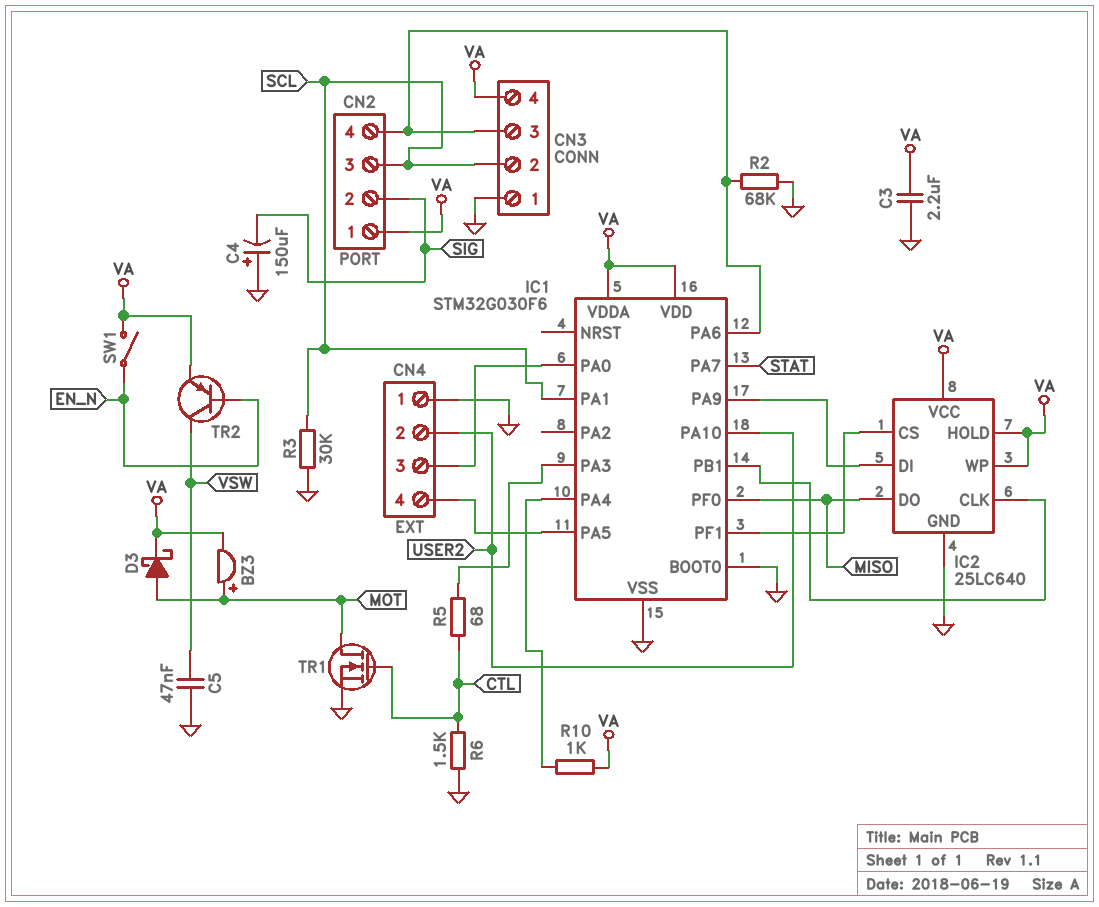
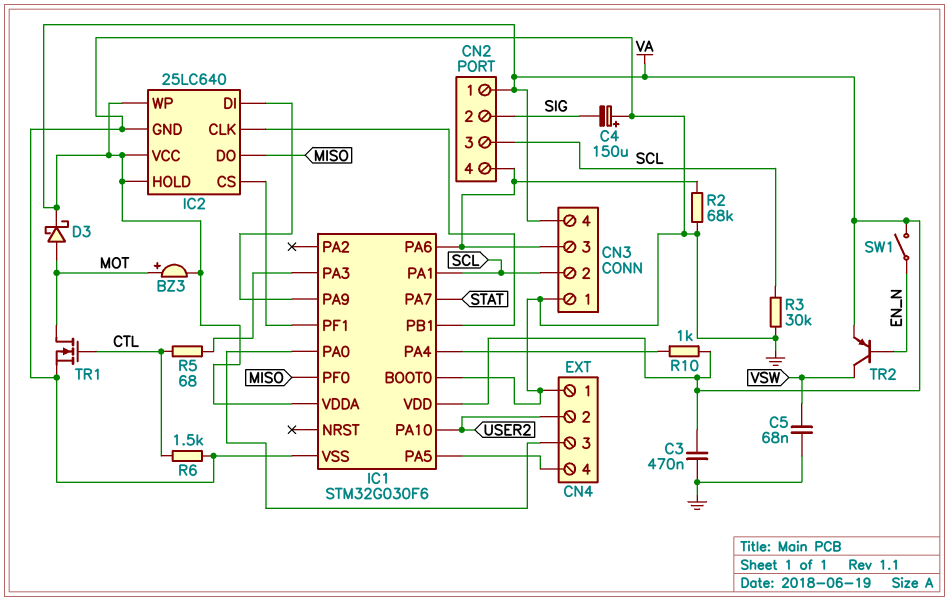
C3: 2.2uF (GND, VA) -> 470nF (GND, VA)
C5: 47nF (GND, VSW) -> 68nF (GND, VSW)

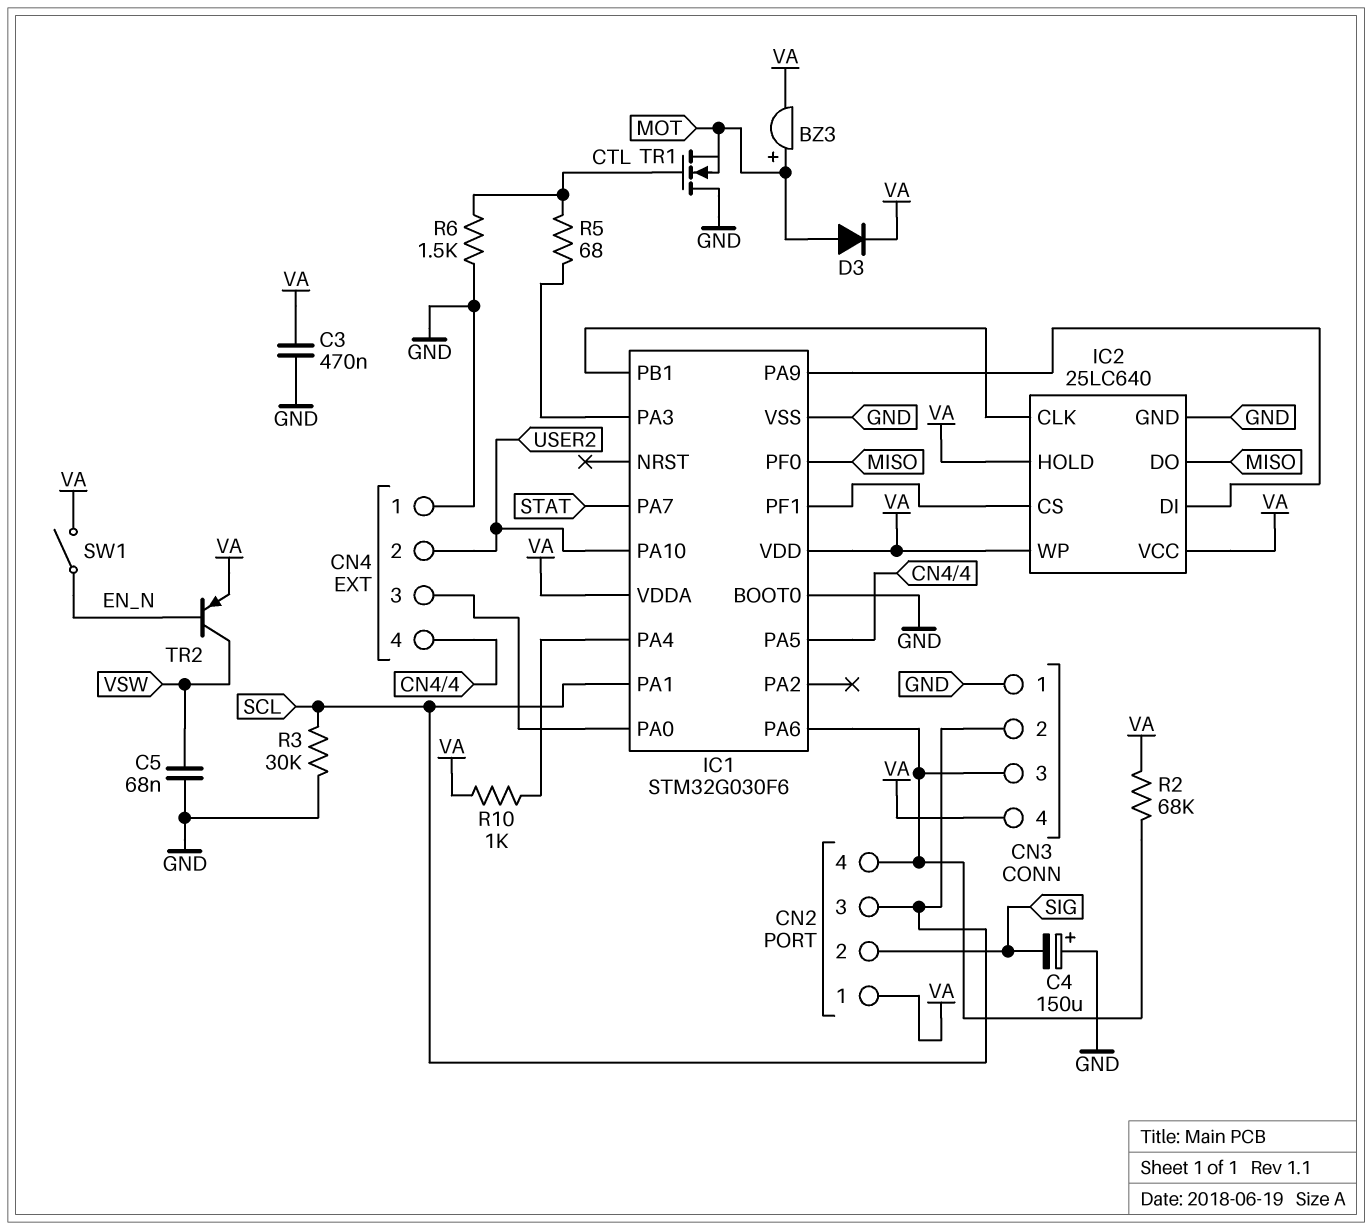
D3: schottky (A MOT, K VA) -> diode (A MOT, K VA)
R2: 68k (CN2/4, GND) -> 68k (CN2/4, VA)
TR1: NMOS (G CTL, D MOT, S GND) -> NMOS (G CTL, D GND, S MOT)

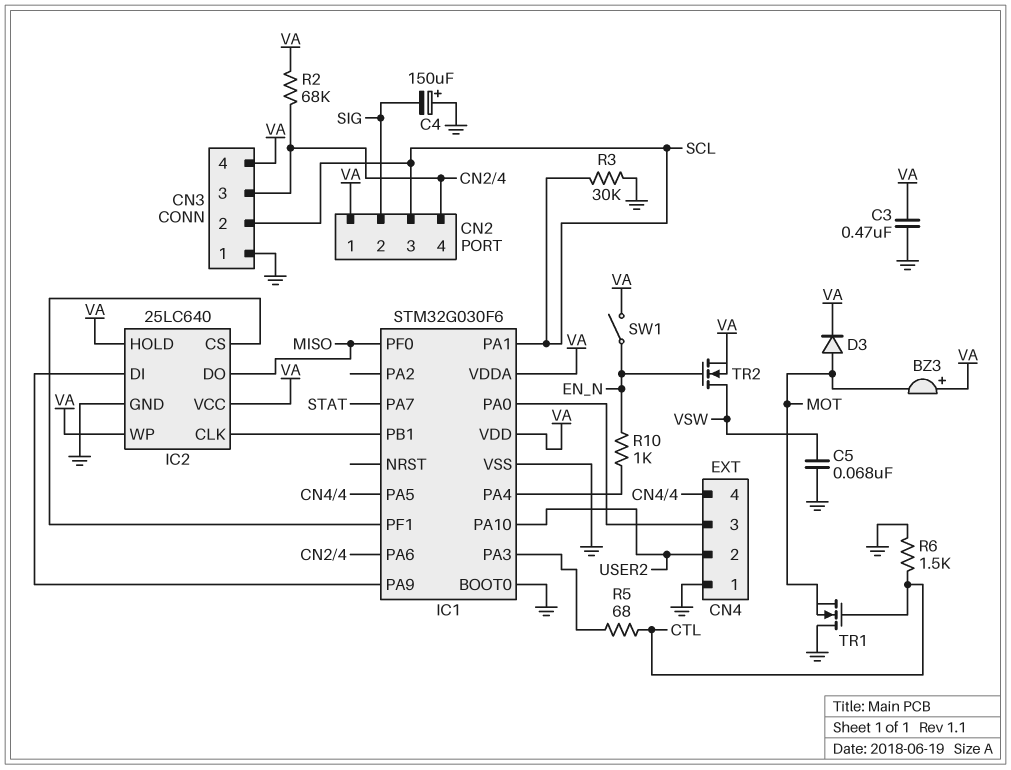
BZ3: buzzer (plus MOT, minus VA) -> buzzer (plus VA, minus MOT)
R10: 1k (IC1/PA4, VA) -> 1k (EN_N, IC1/PA4)
TR2: PNP (B EN_N, C VSW, E VA) -> NMOS (G EN_N, D VSW, S VA)

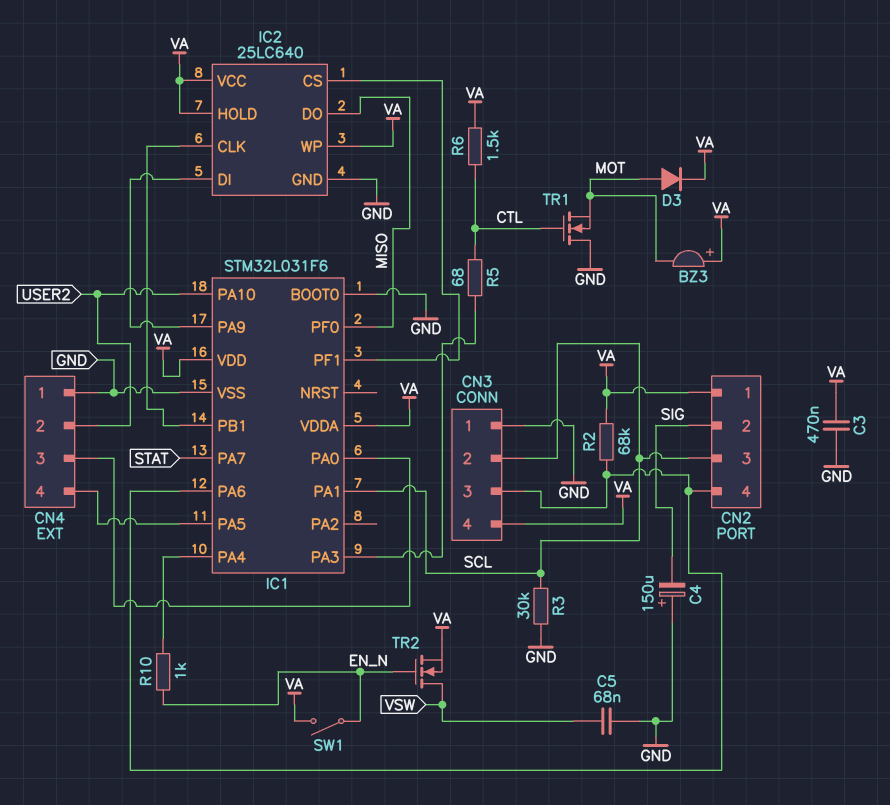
IC1: STM32G030F6 -> STM32L031F6
R6: 1.5k (CTL, GND) -> 1.5k (CTL, VA)

